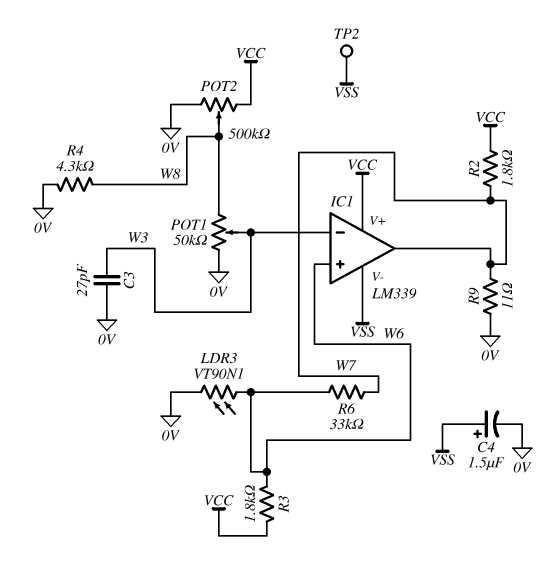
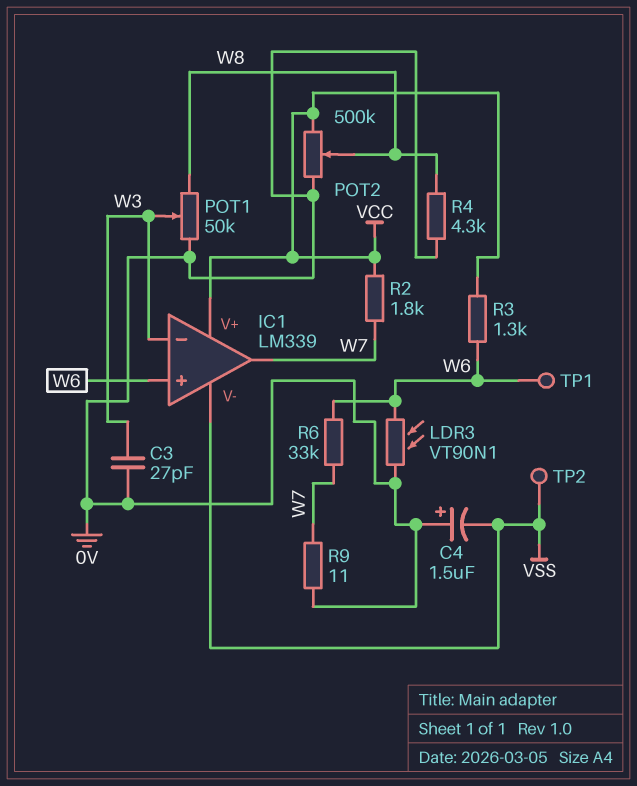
C4: 1.5uF (plus VSS, minus 0V) -> 1.5uF (plus 0V, minus VSS)
R3: 1.8k (VCC, W6) -> 1.3k (VCC, W6)
TP1: none -> test point (W6)

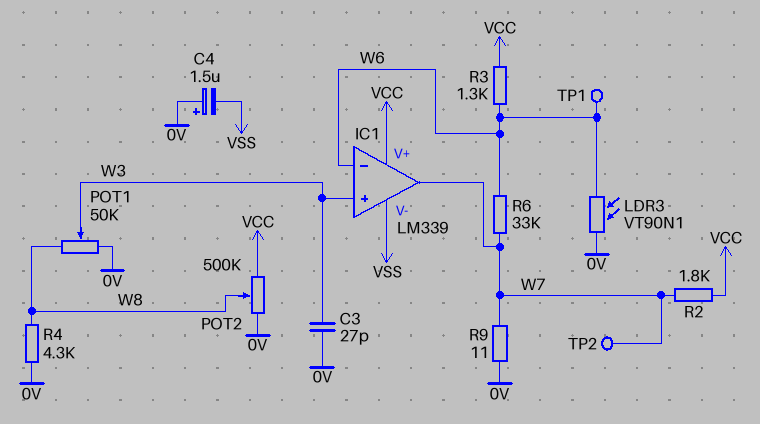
IC1 pin in+: W6 -> W3
IC1 pin in-: W3 -> W6
TP2: test point (VSS) -> test point (W7)

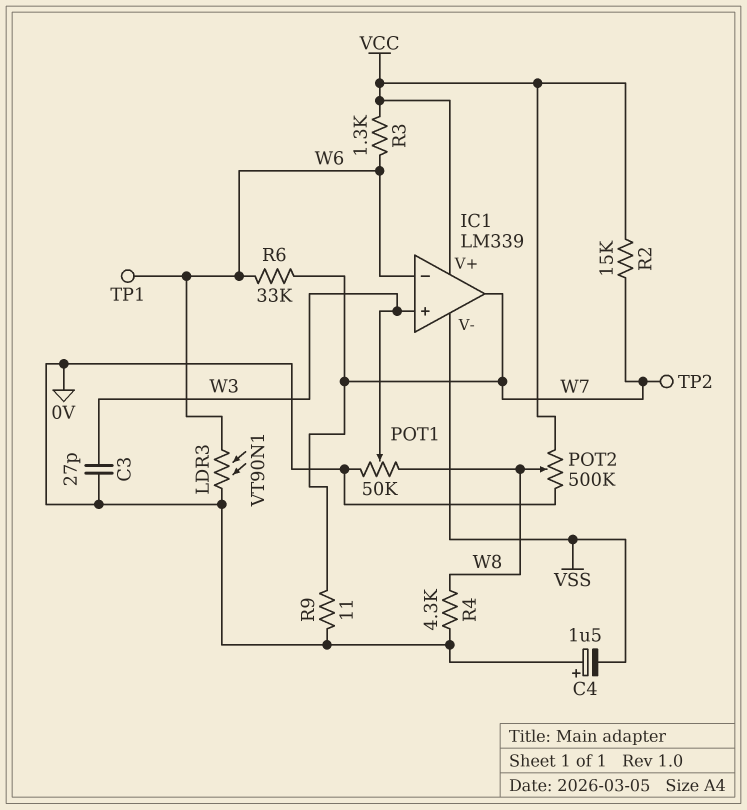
R2: 1.8k (VCC, W7) -> 15k (VCC, W7)

